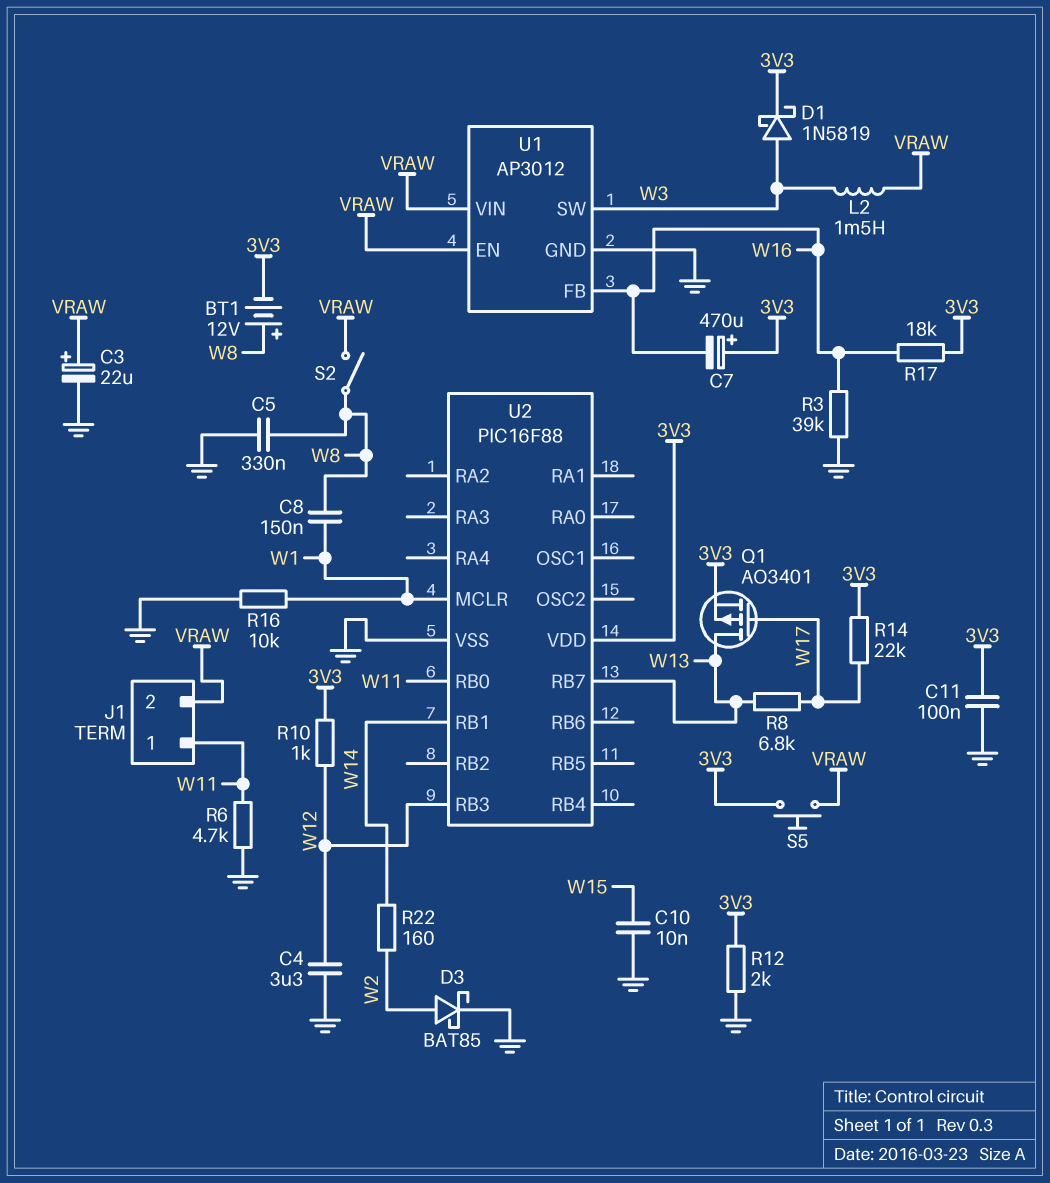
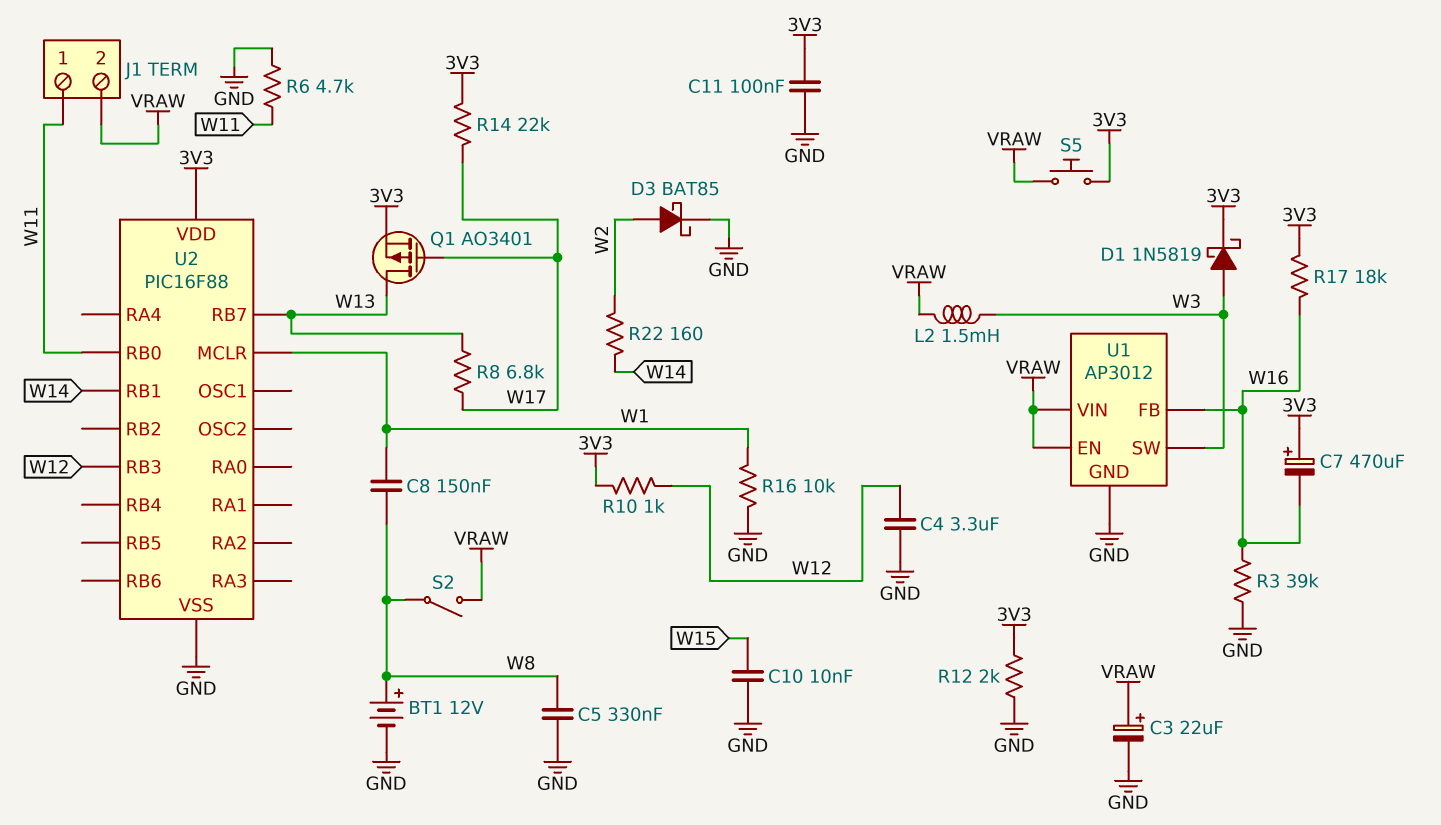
BT1: 12V (plus W8, minus 3V3) -> 12V (plus W8, minus GND)

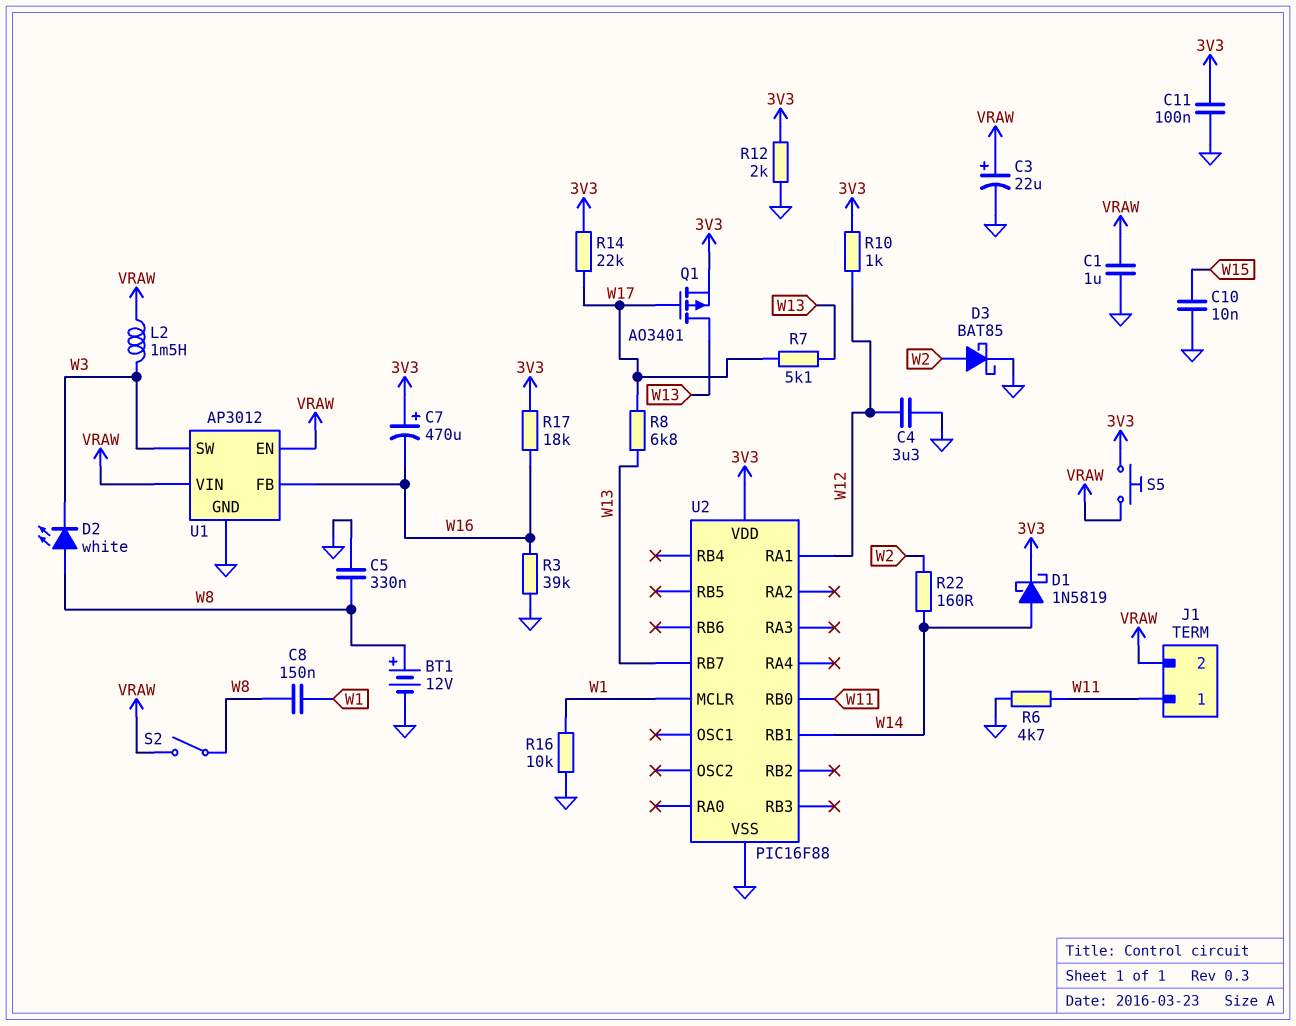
C1: none -> 1uF (GND, VRAW)
D1: schottky 1N5819 (A W3, K 3V3) -> schottky 1N5819 (A W14, K 3V3)
D2: none -> LED white (A W8, K W3)
R7: none -> 5.1k (W13, W17)
U2 pin RA1: none -> W12
U2 pin RB3: W12 -> none

